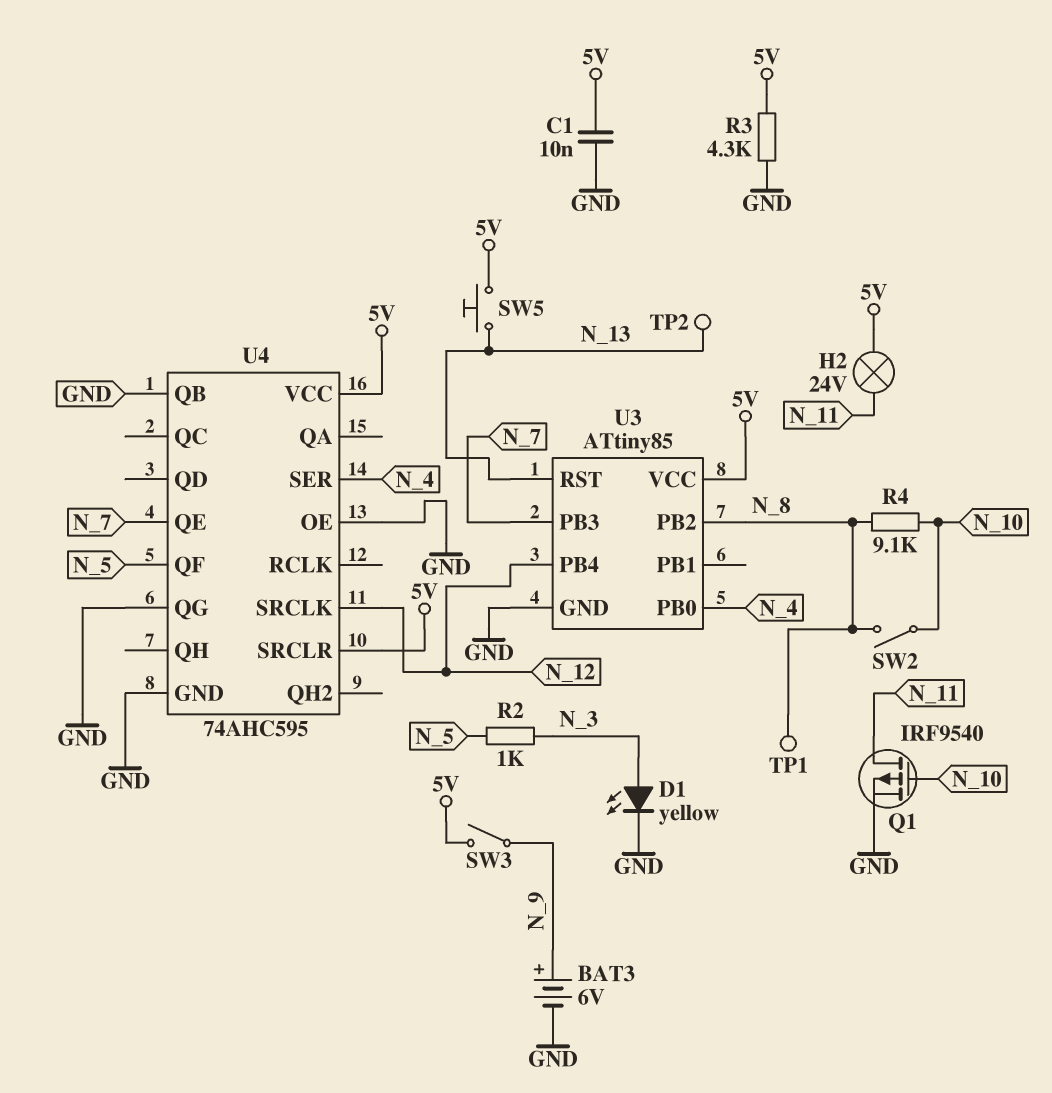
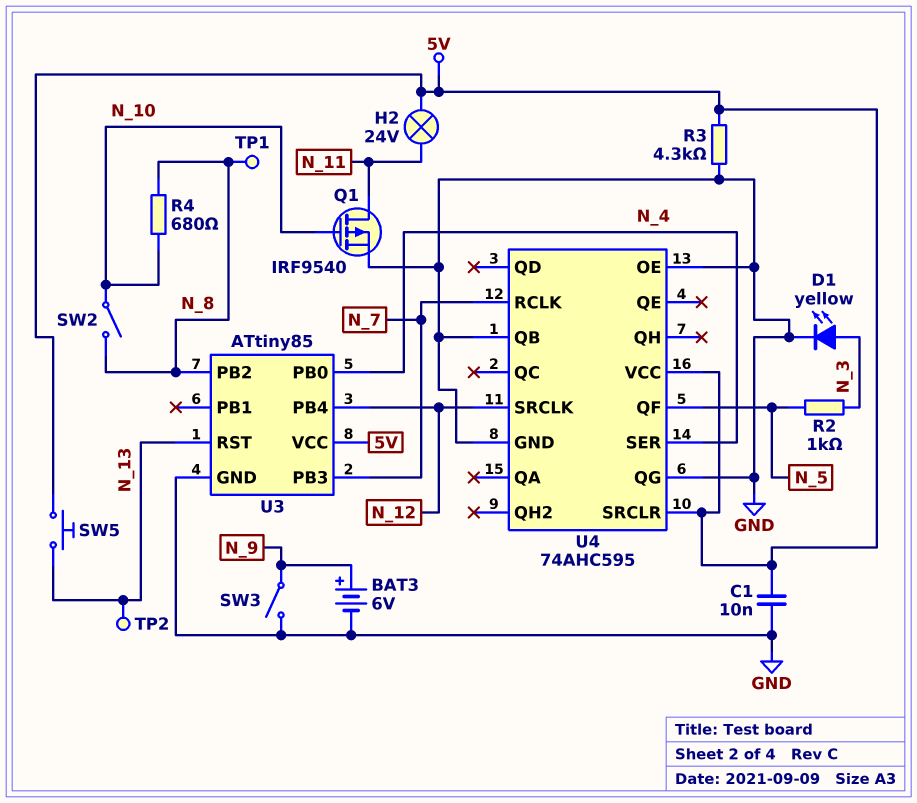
R4: 9.1k (N_8, N_10) -> 680 (N_8, N_10)
SW3: switch (5V, N_9) -> switch (GND, N_9)
U4 pin QE: N_7 -> none
U4 pin RCLK: none -> N_7

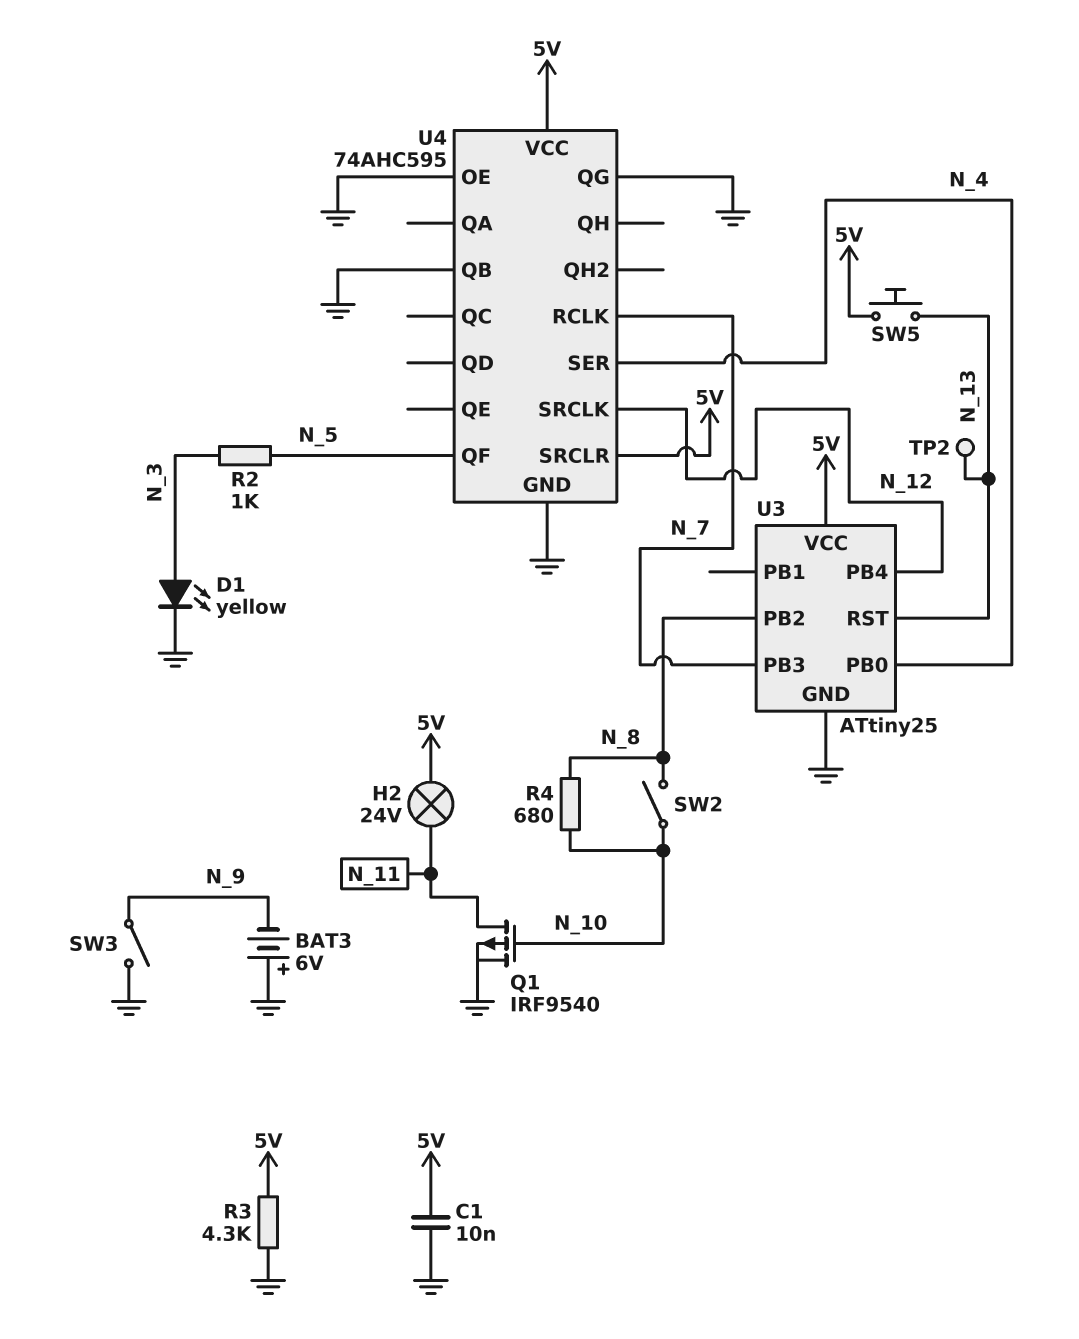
BAT3: 6V (plus N_9, minus GND) -> 6V (plus GND, minus N_9)
TP1: test point (N_8) -> none
U3: ATtiny85 -> ATtiny25

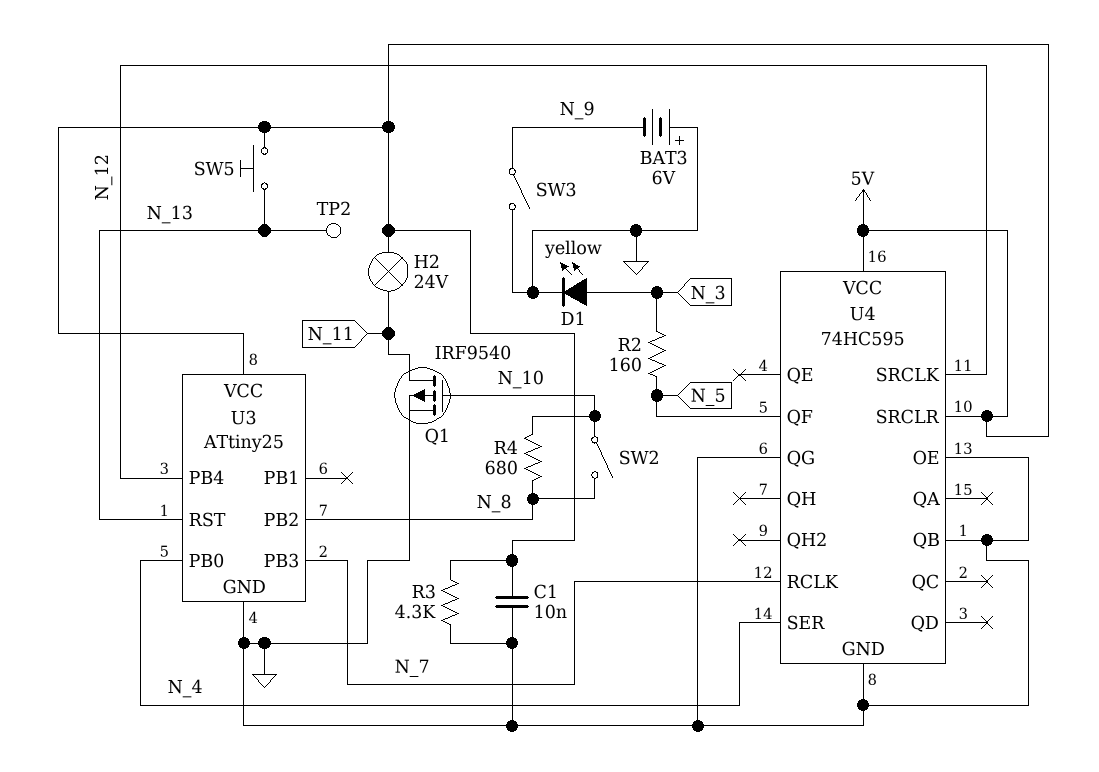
R2: 1k (N_3, N_5) -> 160 (N_3, N_5)
U4: 74AHC595 -> 74HC595

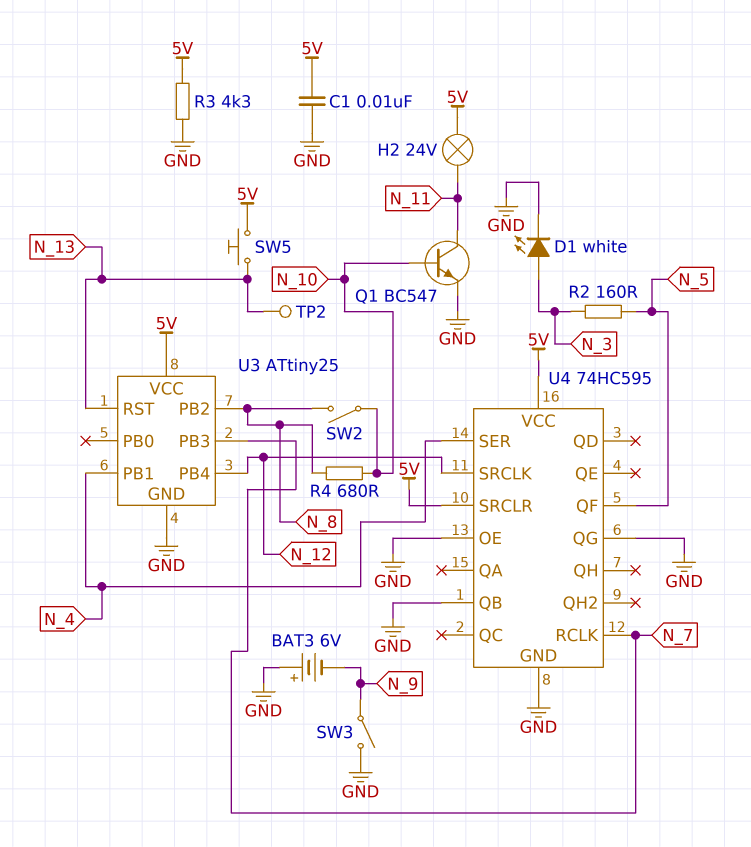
D1: LED yellow (A N_3, K GND) -> LED white (A N_3, K GND)
Q1: PMOS IRF9540 (G N_10, D N_11, S GND) -> NPN BC547 (B N_10, C N_11, E GND)
U3 pin PB0: N_4 -> none
U3 pin PB1: none -> N_4

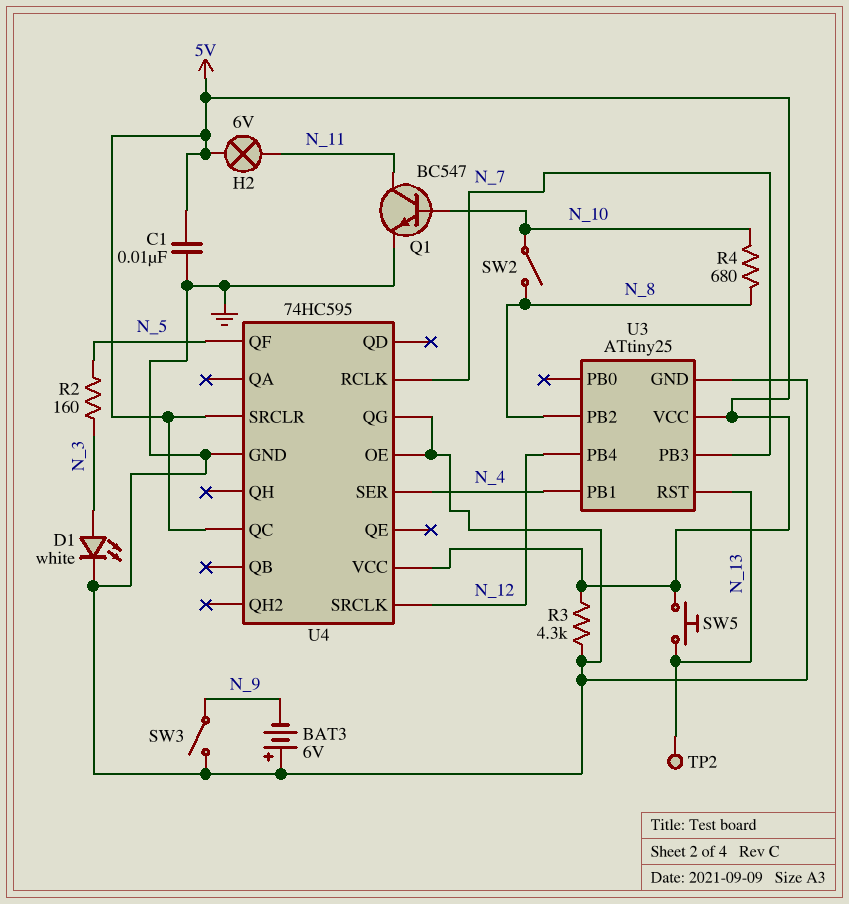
H2: lamp 24V (5V, N_11) -> lamp 6V (5V, N_11)
U4 pin QB: GND -> none
U4 pin QC: none -> 5V

